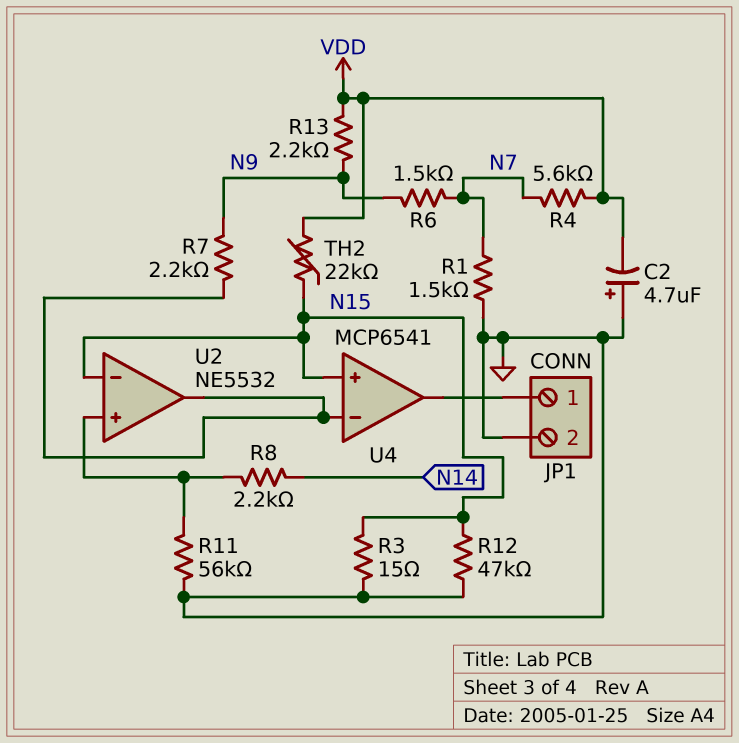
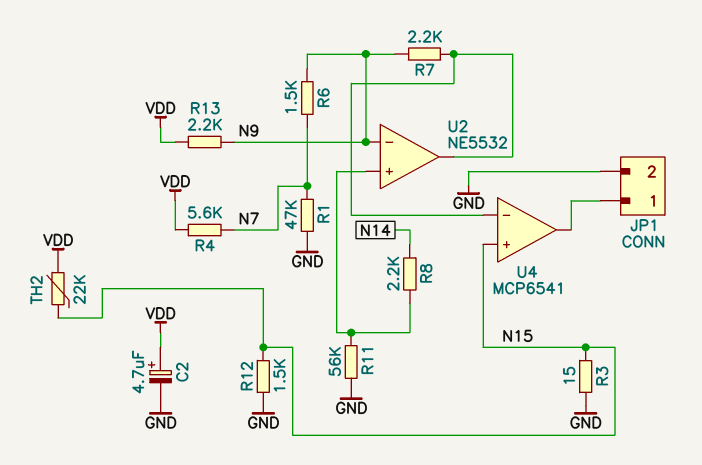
C2: 4.7uF (plus GND, minus VDD) -> 4.7uF (plus VDD, minus GND)
R1: 1.5k (GND, N7) -> 47k (GND, N7)
R12: 47k (GND, N15) -> 1.5k (GND, N15)
U2 pin in-: N15 -> N9

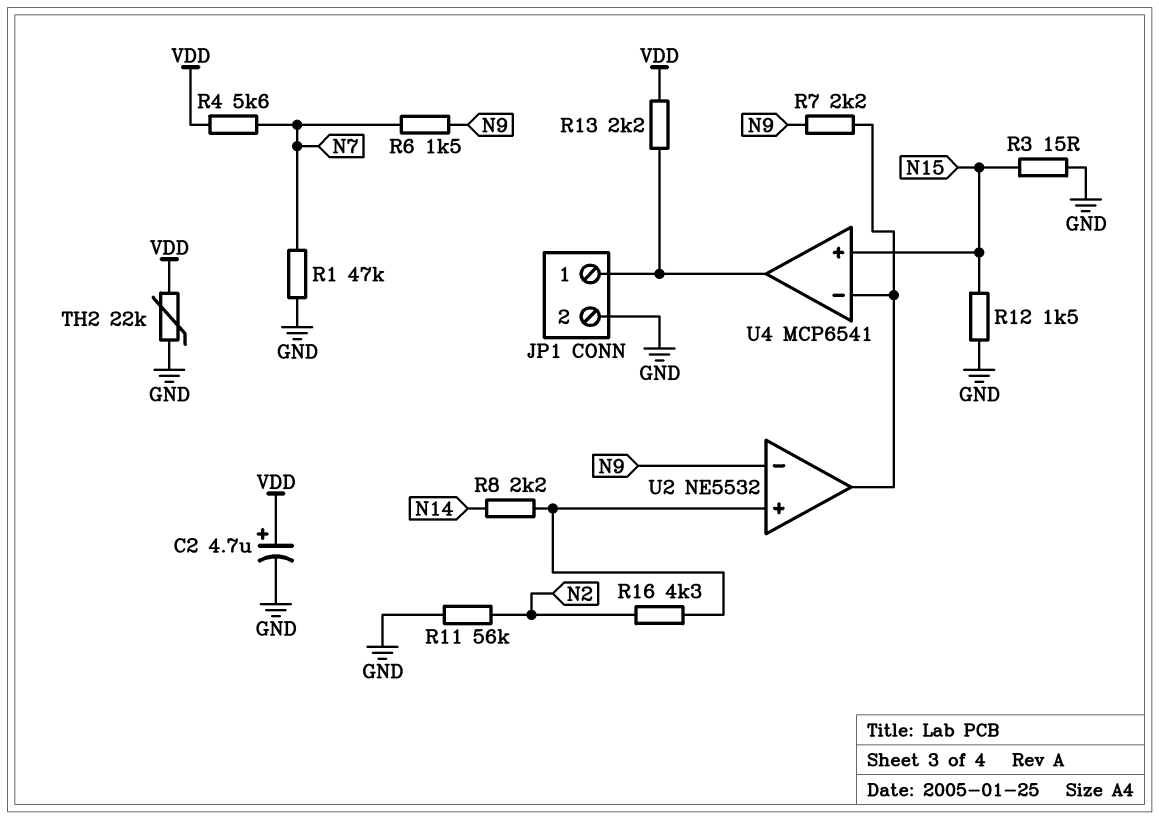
R11: 56k (GND, U2/in+) -> 56k (GND, N2)
R13: 2.2k (N9, VDD) -> 2.2k (JP1/1, VDD)
R16: none -> 4.3k (N2, U2/in+)
TH2: 22k (N15, VDD) -> 22k (GND, VDD)

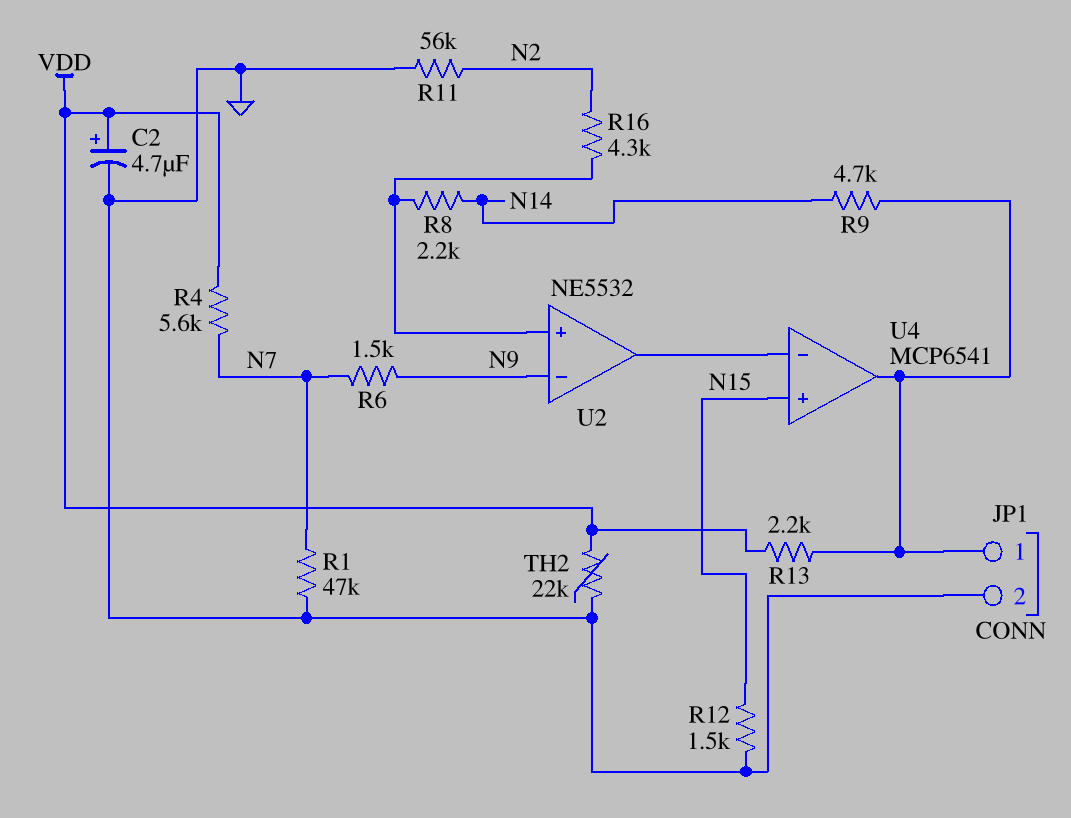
R3: 15 (GND, N15) -> none
R7: 2.2k (N9, U2/out) -> none
R9: none -> 4.7k (JP1/1, N14)

